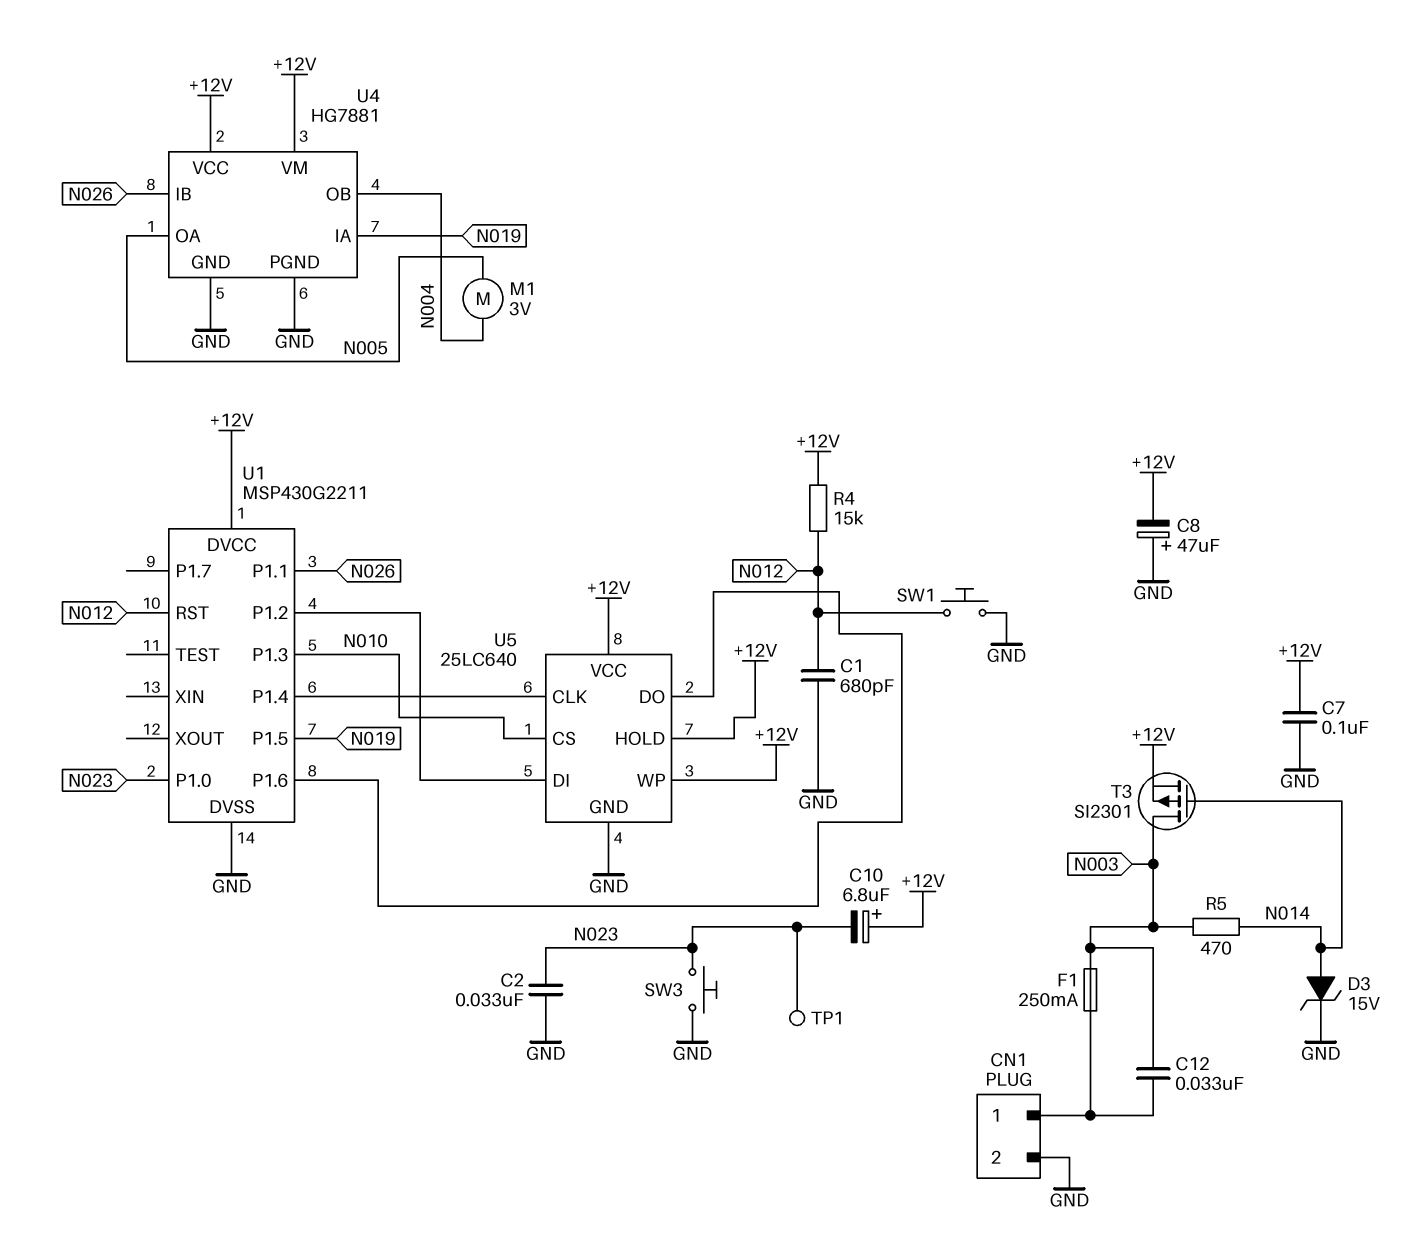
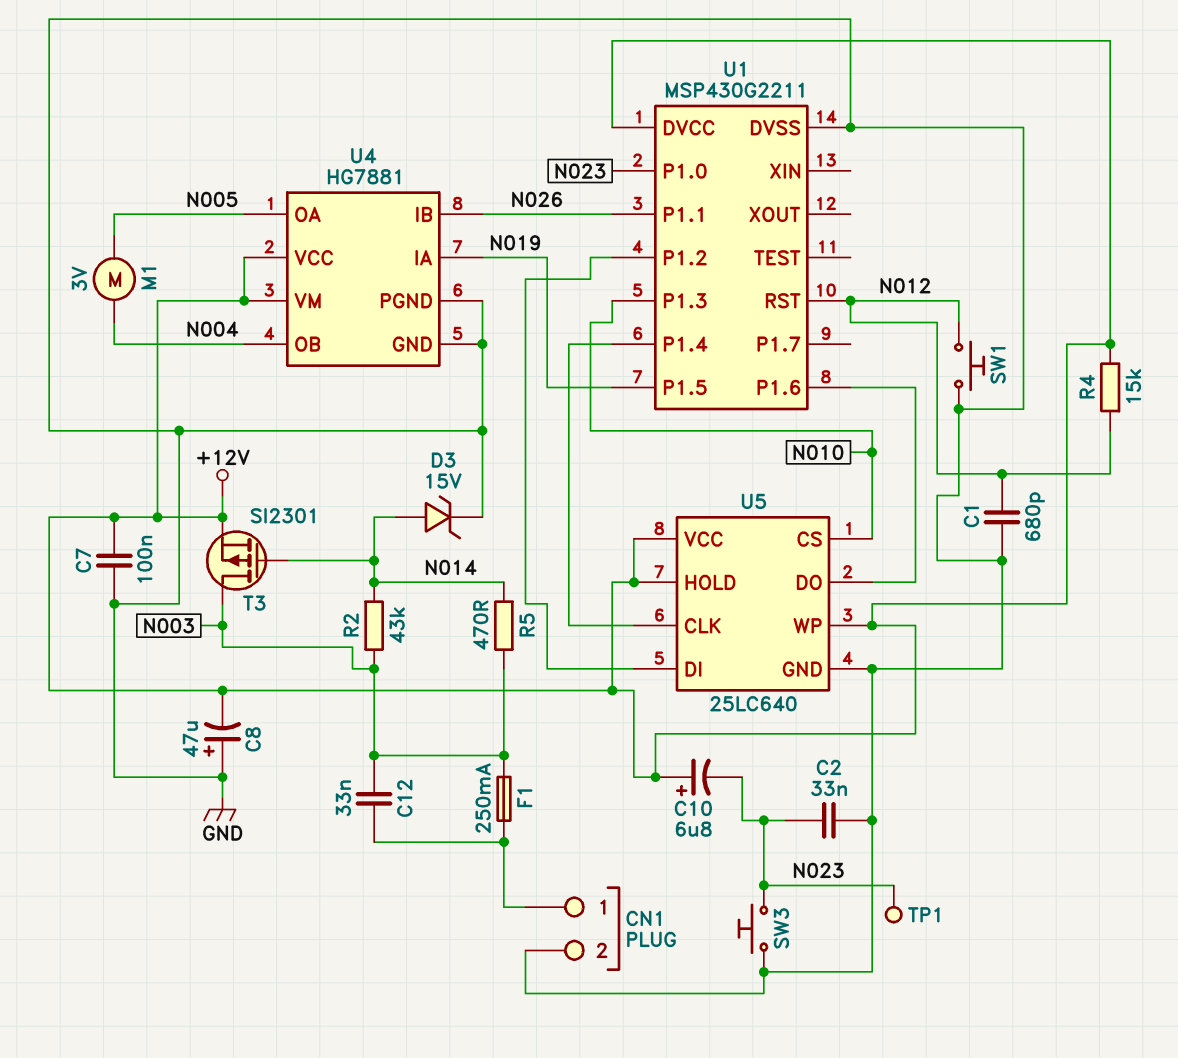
R2: none -> 43k (N003, N014)

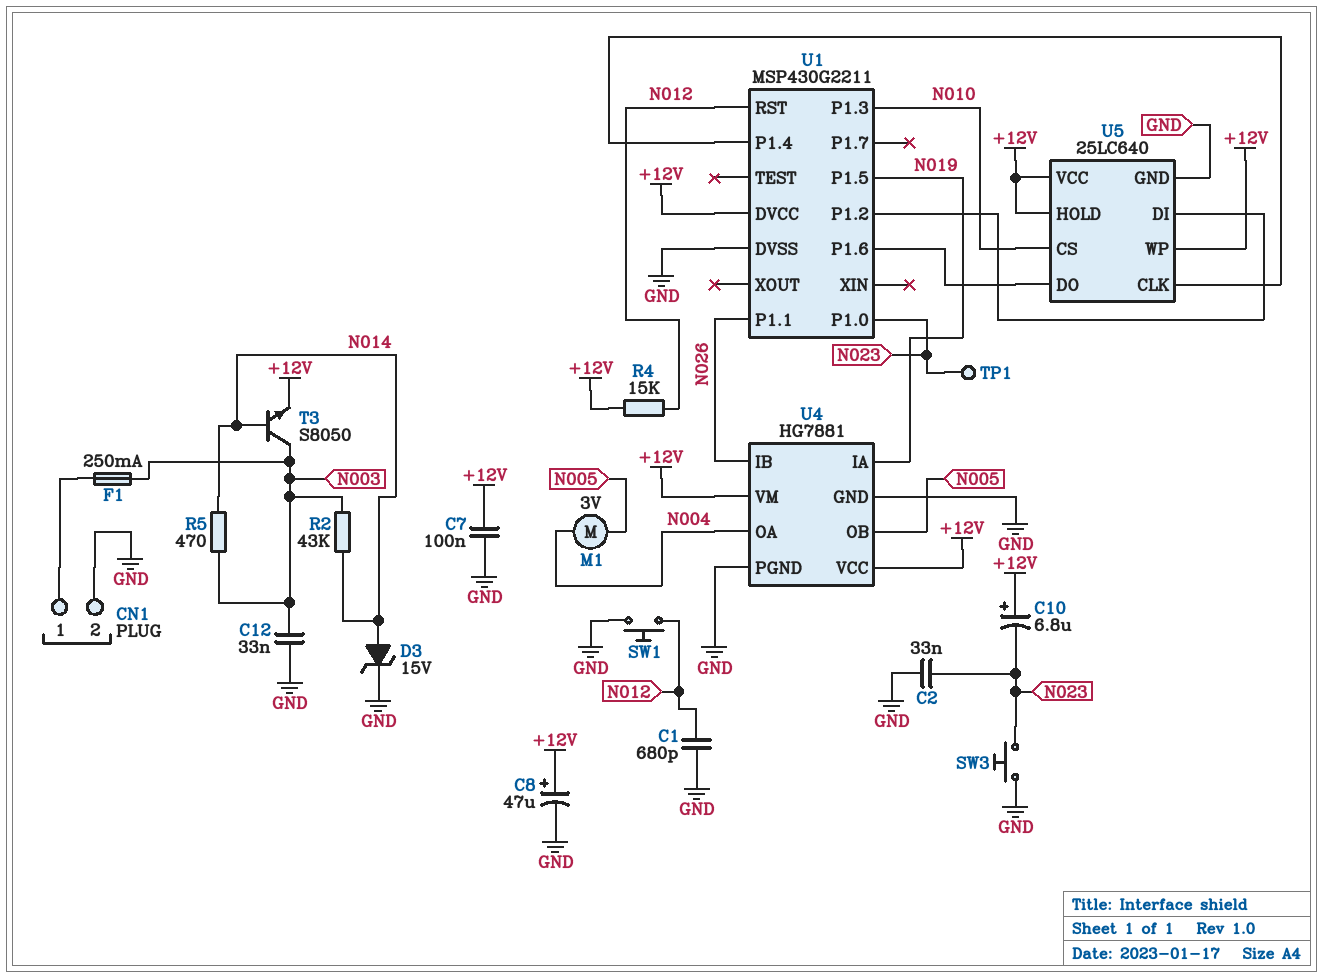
C8: 47uF (plus GND, minus +12V) -> 47uF (plus +12V, minus GND)
C12: 33nF (CN1/1, N003) -> 33nF (GND, N003)
T3: PMOS SI2301 (G N014, D N003, S +12V) -> NPN S8050 (B N014, C N003, E +12V)
U4 pin OA: N005 -> N004
U4 pin OB: N004 -> N005

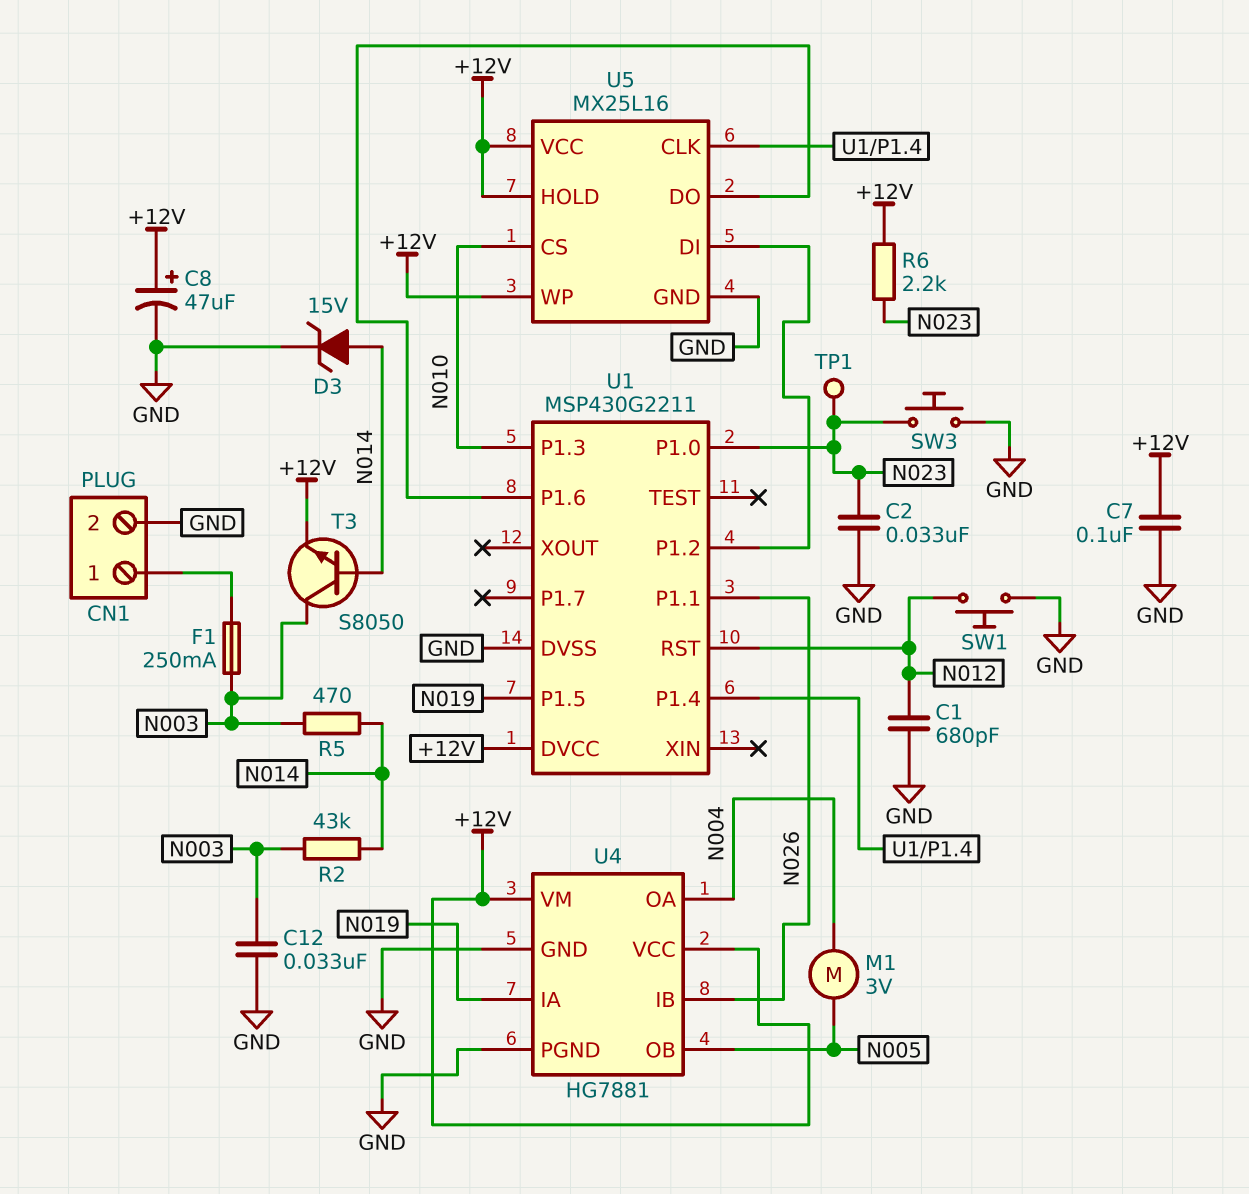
C10: 6.8uF (plus +12V, minus N023) -> none
R4: 15k (+12V, N012) -> none
R6: none -> 2.2k (+12V, N023)
U5: 25LC640 -> MX25L16

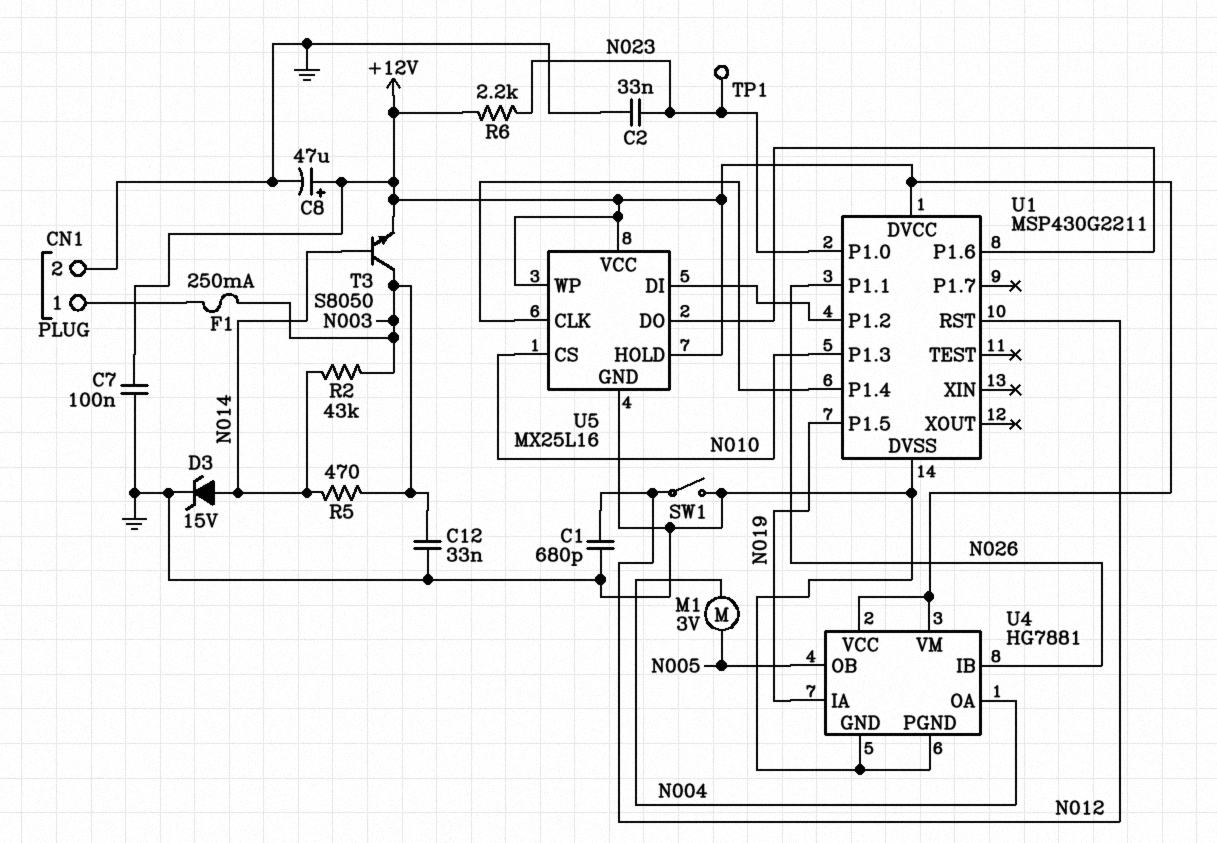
SW1: button (GND, N012) -> switch (GND, N012)
SW3: button (GND, N023) -> none

